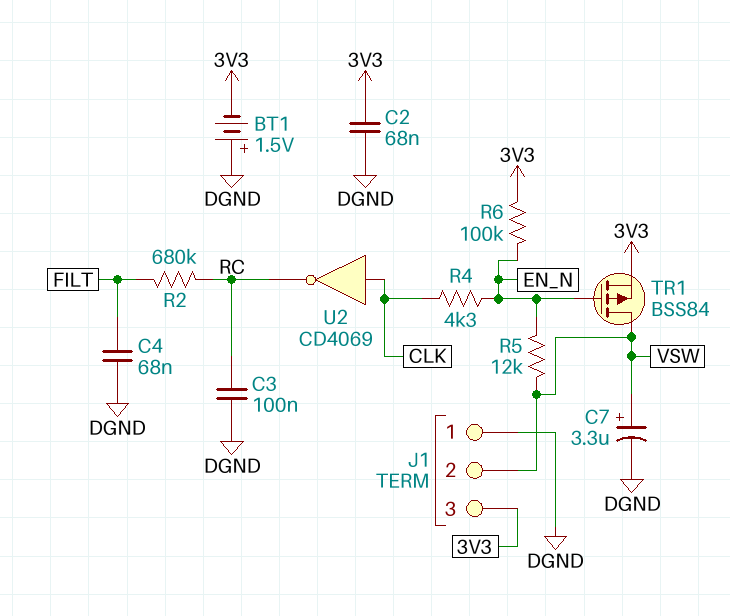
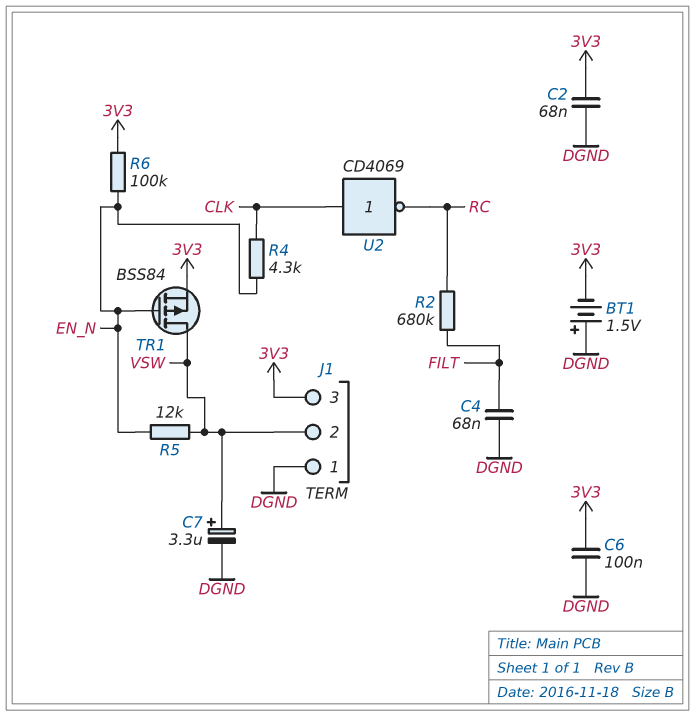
C3: 100nF (DGND, RC) -> none
C6: none -> 100nF (3V3, DGND)

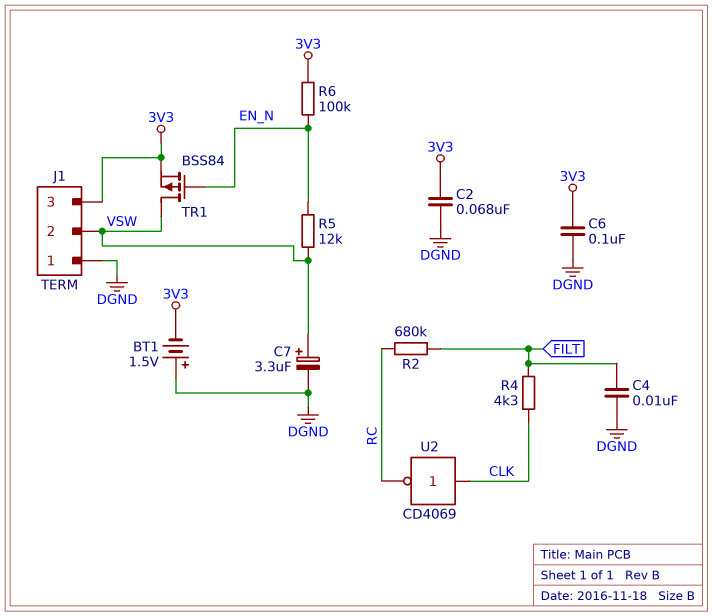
C4: 68nF (DGND, FILT) -> 10nF (DGND, FILT)
R4: 4.3k (CLK, EN_N) -> 4.3k (CLK, FILT)

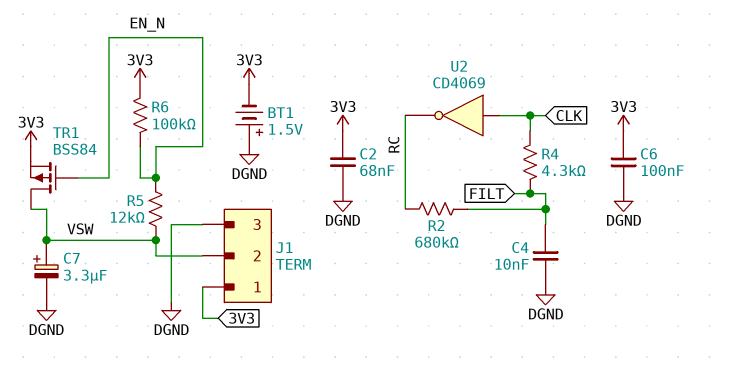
J1 pin 1: DGND -> 3V3
J1 pin 3: 3V3 -> DGND

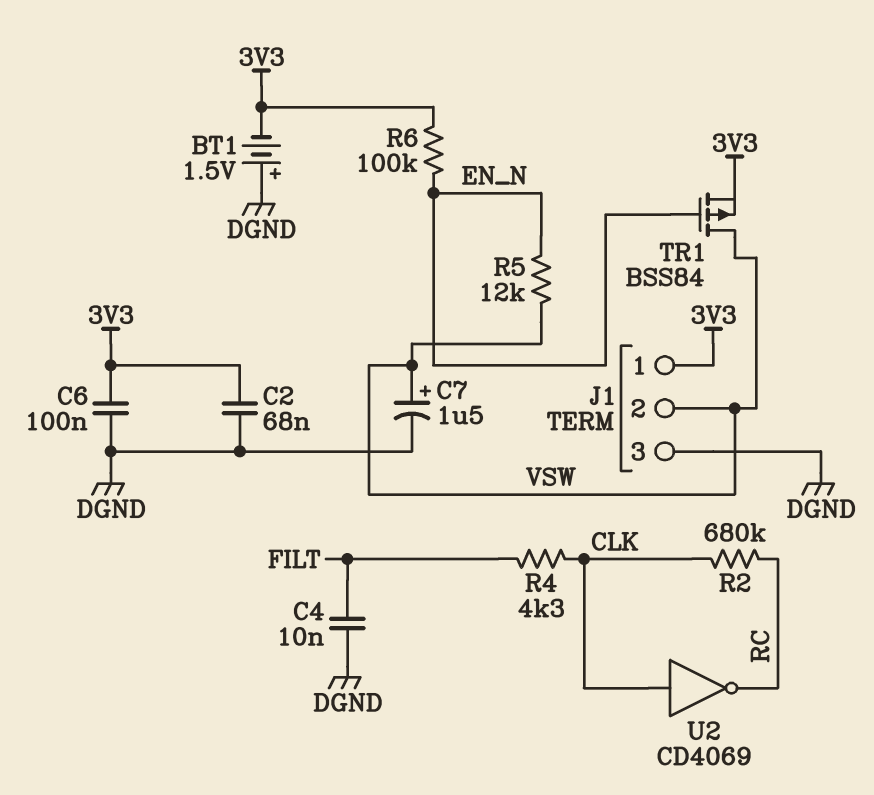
C7: 3.3uF (plus VSW, minus DGND) -> 1.5uF (plus VSW, minus DGND)
R2: 680k (FILT, RC) -> 680k (CLK, RC)

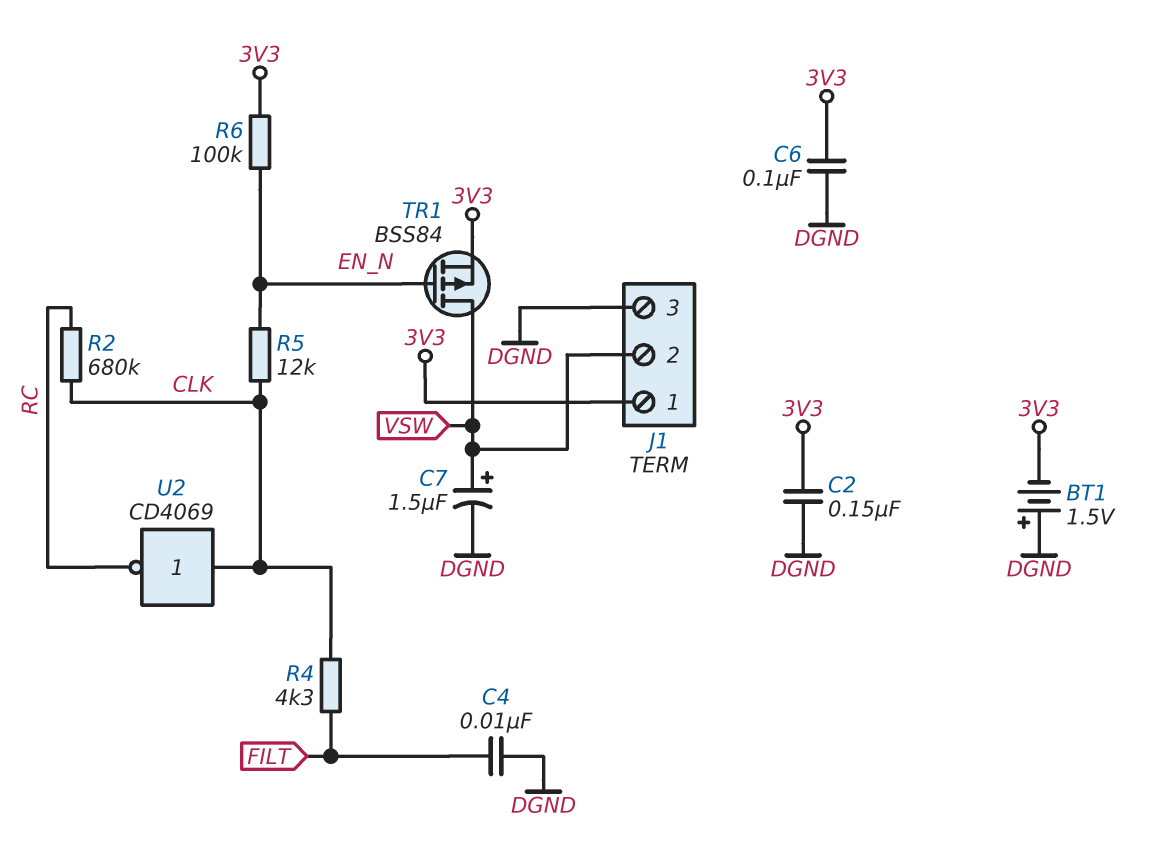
C2: 68nF (3V3, DGND) -> 150nF (3V3, DGND)
R5: 12k (EN_N, VSW) -> 12k (CLK, EN_N)

